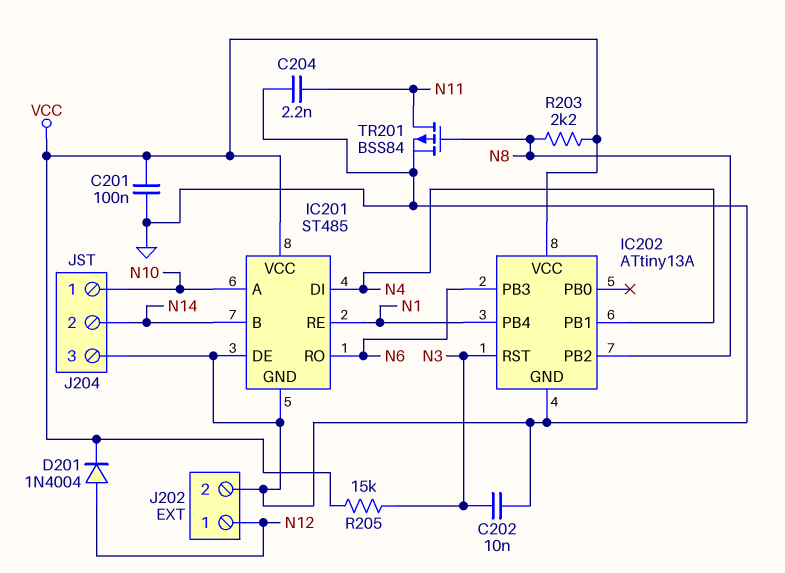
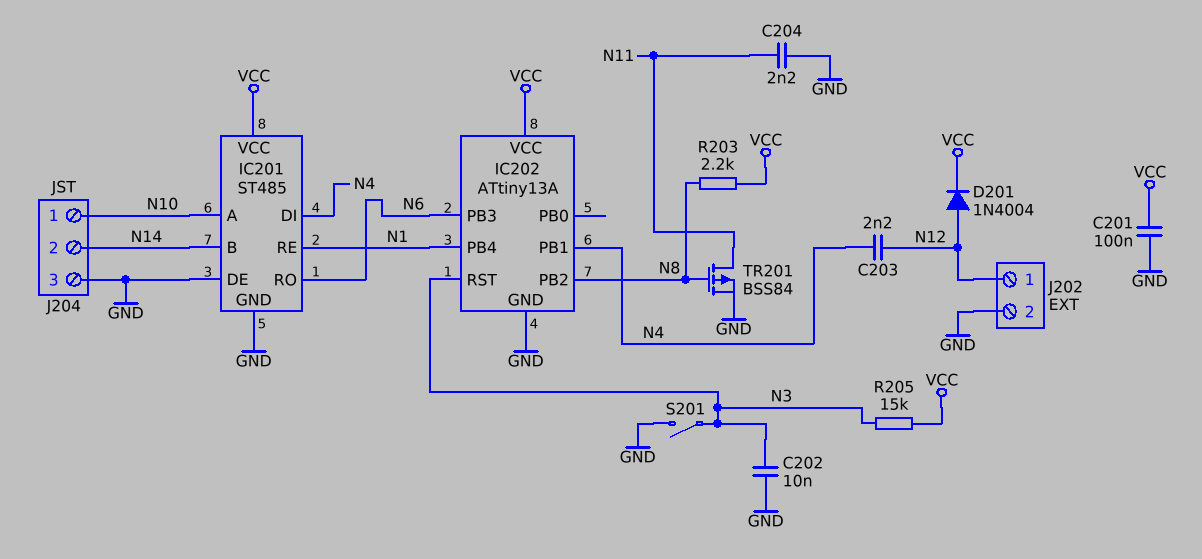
C203: none -> 2.2nF (N4, N12)
S201: none -> switch (GND, N3)

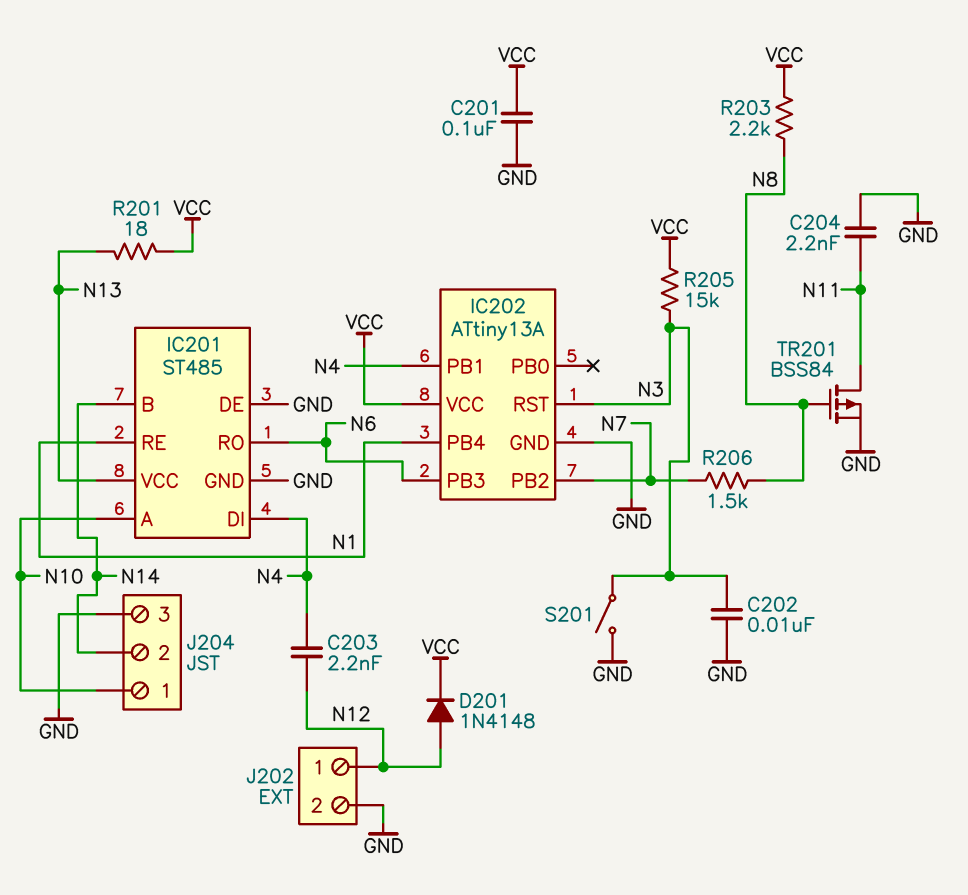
D201: diode 1N4004 (A N12, K VCC) -> diode 1N4148 (A N12, K VCC)
IC201 pin VCC: VCC -> N13
IC202 pin PB2: N8 -> N7
R201: none -> 18 (N13, VCC)
R206: none -> 1.5k (N7, N8)

